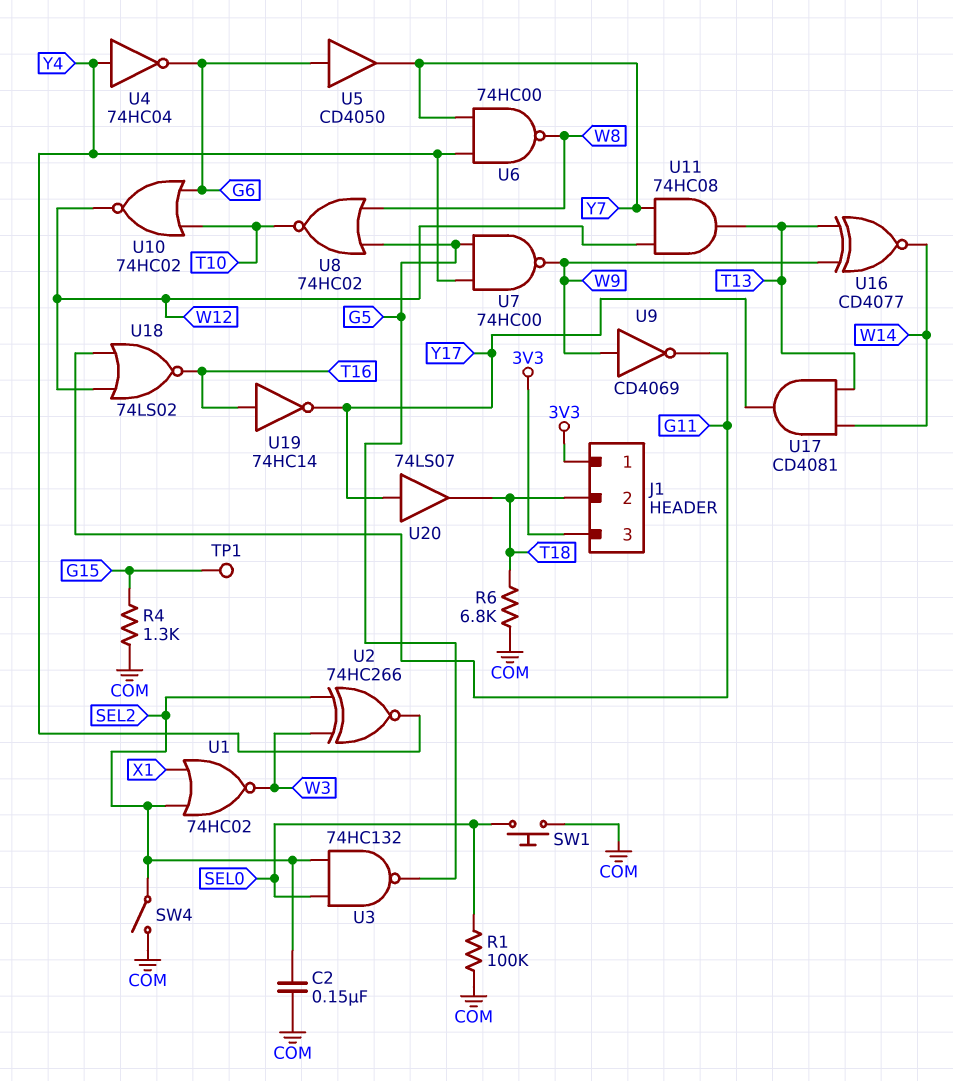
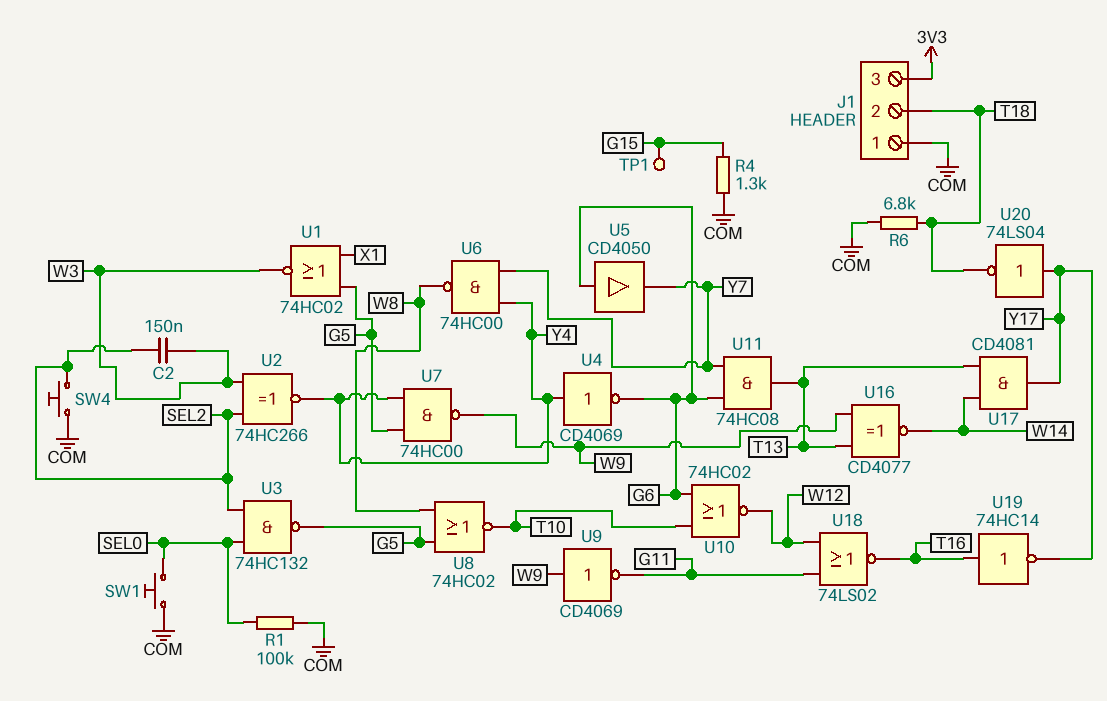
C2: 150nF (COM, SEL2) -> 150nF (SEL2, W3)
J1 pin 1: 3V3 -> COM
SW4: switch (COM, SEL2) -> button (COM, SEL2)
U1: NOR 74HC02 (in SEL2, in X1, out W3) -> NOR 74HC02 (in G5, in X1, out W3)
U4: NOT 74HC04 (in Y4, out G6) -> NOT CD4069 (in Y4, out G6)
U11: AND 74HC08 (in W12, in Y7, out T13) -> AND 74HC08 (in G6, in Y7, out T13)
U20: buffer 74LS07 (in Y17, out T18) -> NOT 74LS04 (in Y17, out T18)

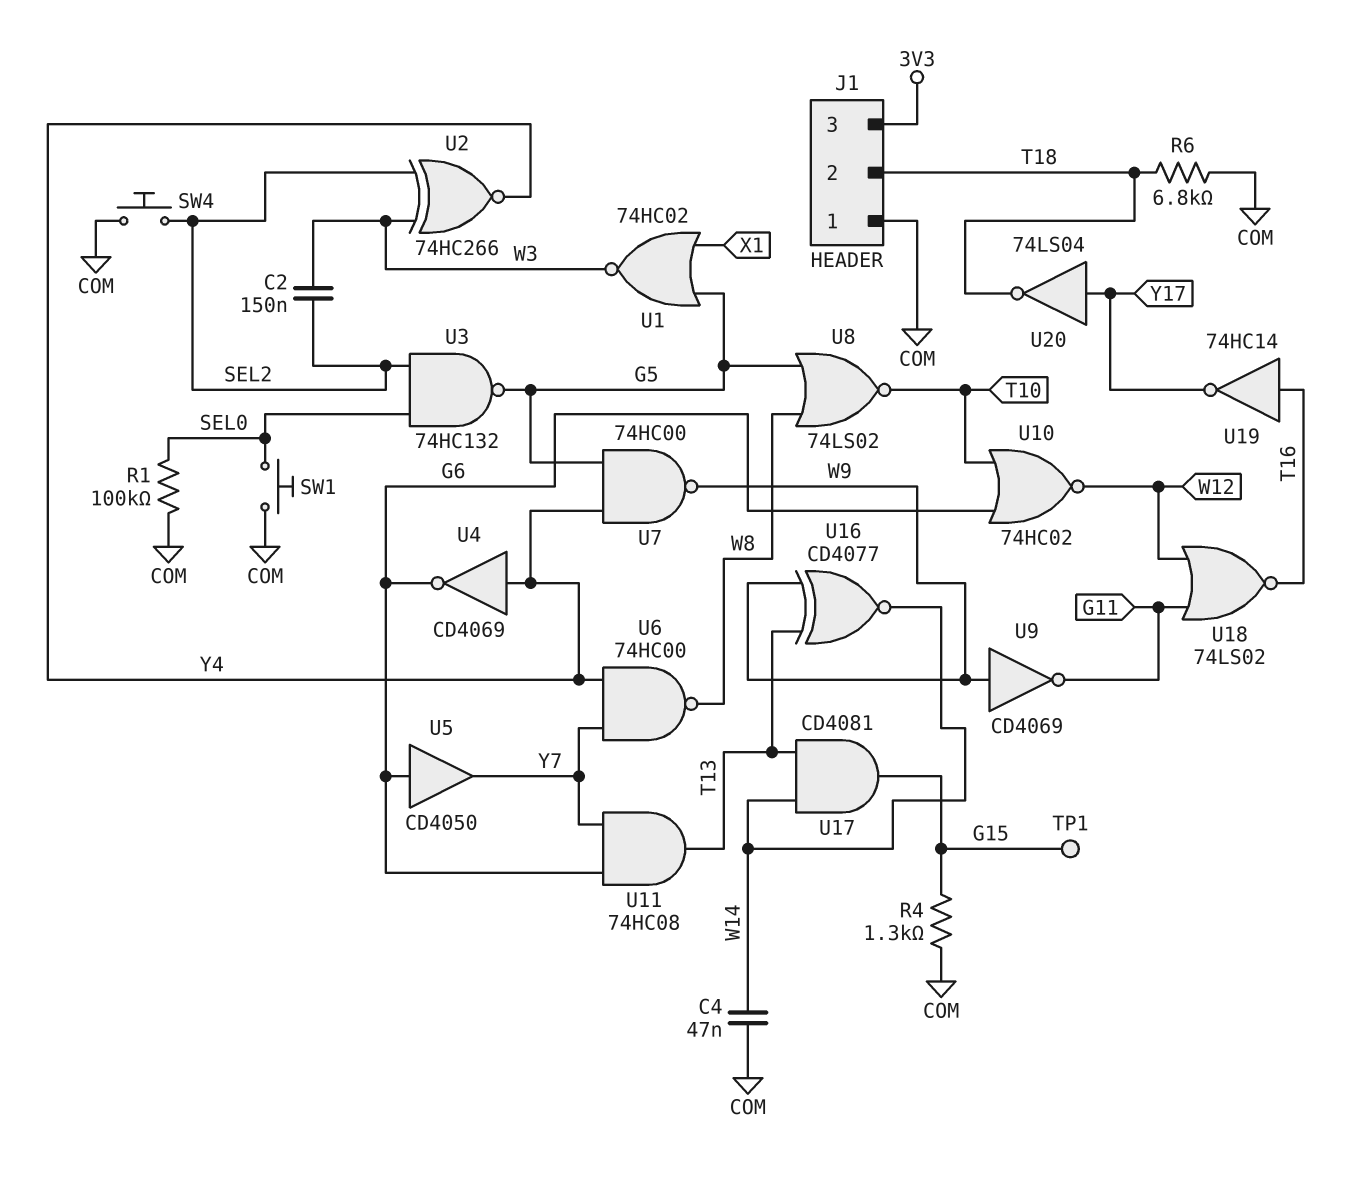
C4: none -> 47nF (COM, W14)
U8: NOR 74HC02 (in G5, in W8, out T10) -> NOR 74LS02 (in G5, in W8, out T10)
U17: AND CD4081 (in T13, in W14, out Y17) -> AND CD4081 (in T13, in W14, out G15)

